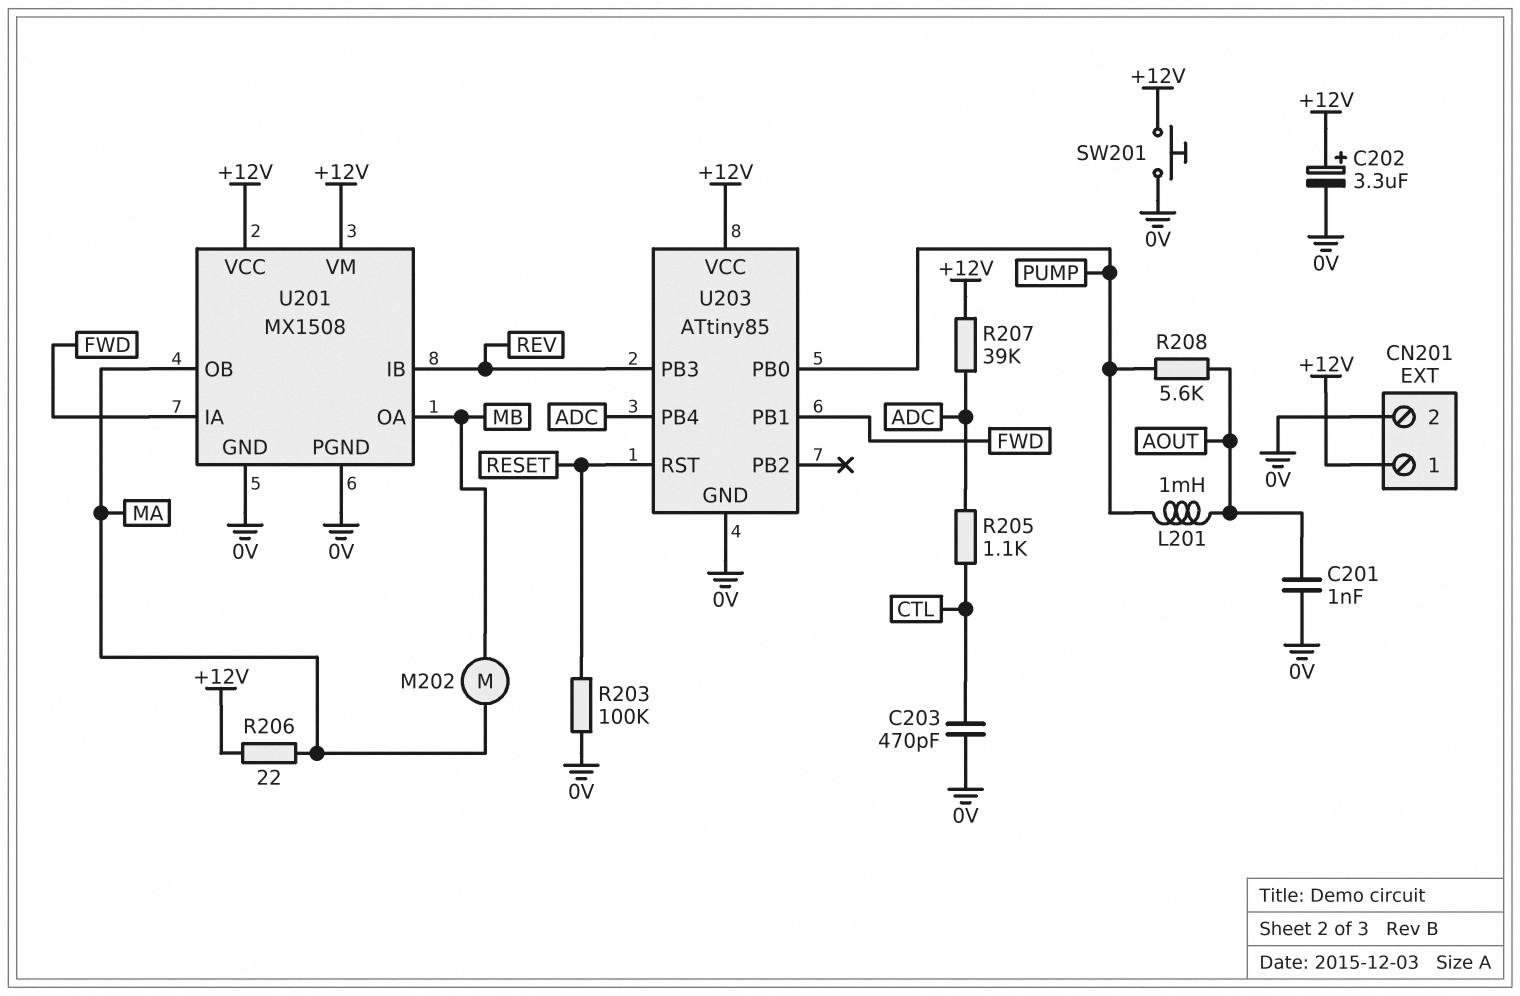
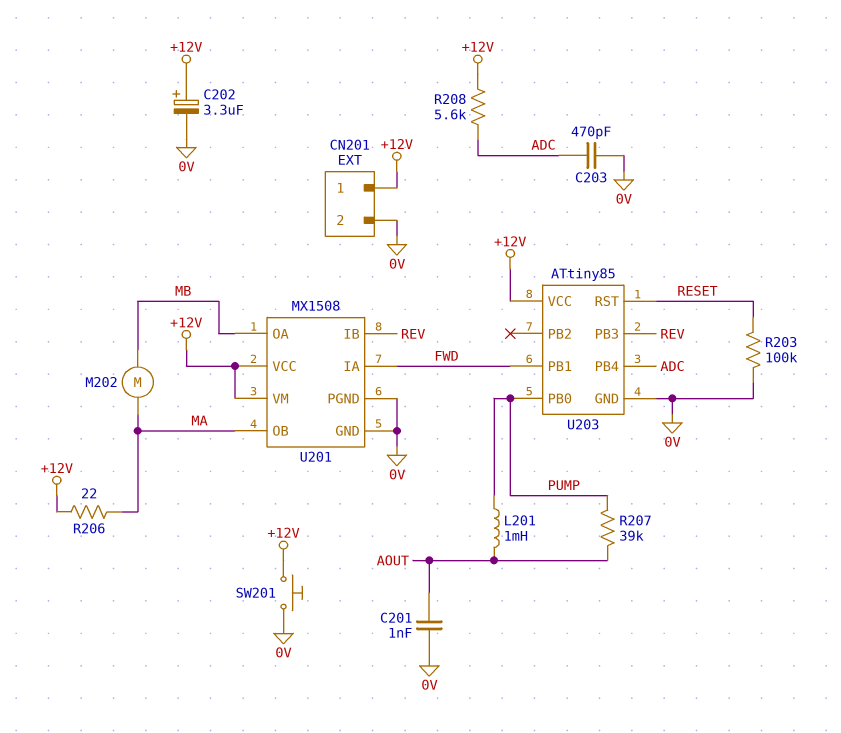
C203: 470pF (0V, CTL) -> 470pF (0V, ADC)
R205: 1.1k (ADC, CTL) -> none
R207: 39k (+12V, ADC) -> 39k (AOUT, PUMP)
R208: 5.6k (AOUT, PUMP) -> 5.6k (+12V, ADC)

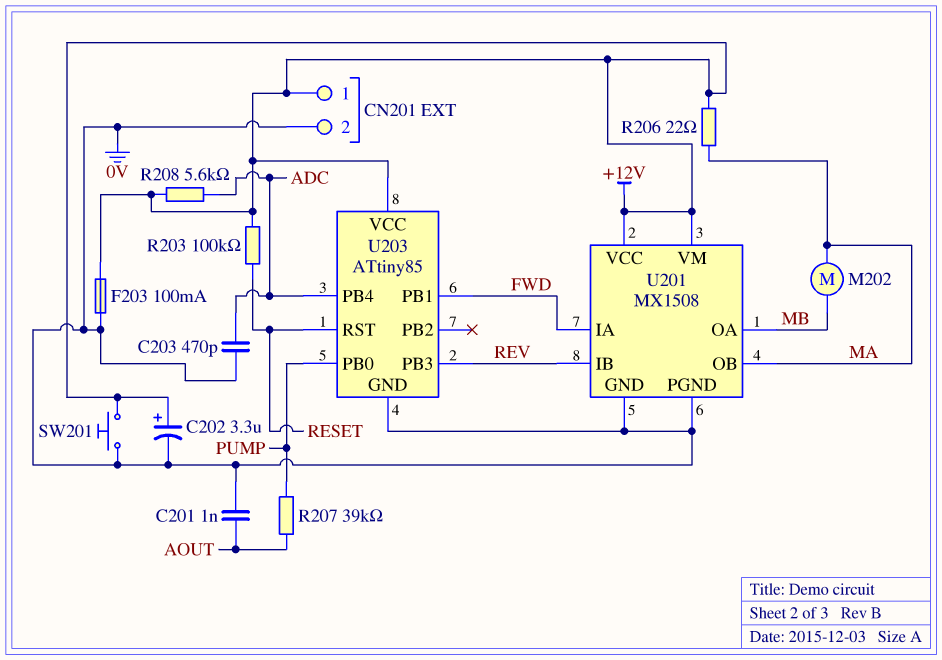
F203: none -> 100mA (+12V, 0V)
L201: 1mH (AOUT, PUMP) -> none
R203: 100k (0V, RESET) -> 100k (+12V, RESET)

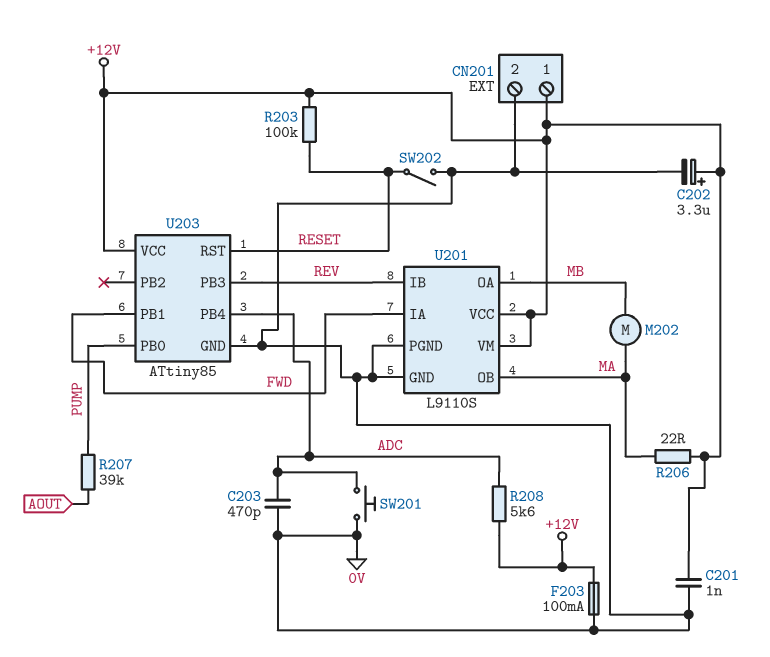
C201: 1nF (0V, AOUT) -> 1nF (+12V, 0V)
SW201: button (+12V, 0V) -> button (0V, ADC)
SW202: none -> switch (0V, RESET)
U201: MX1508 -> L9110S

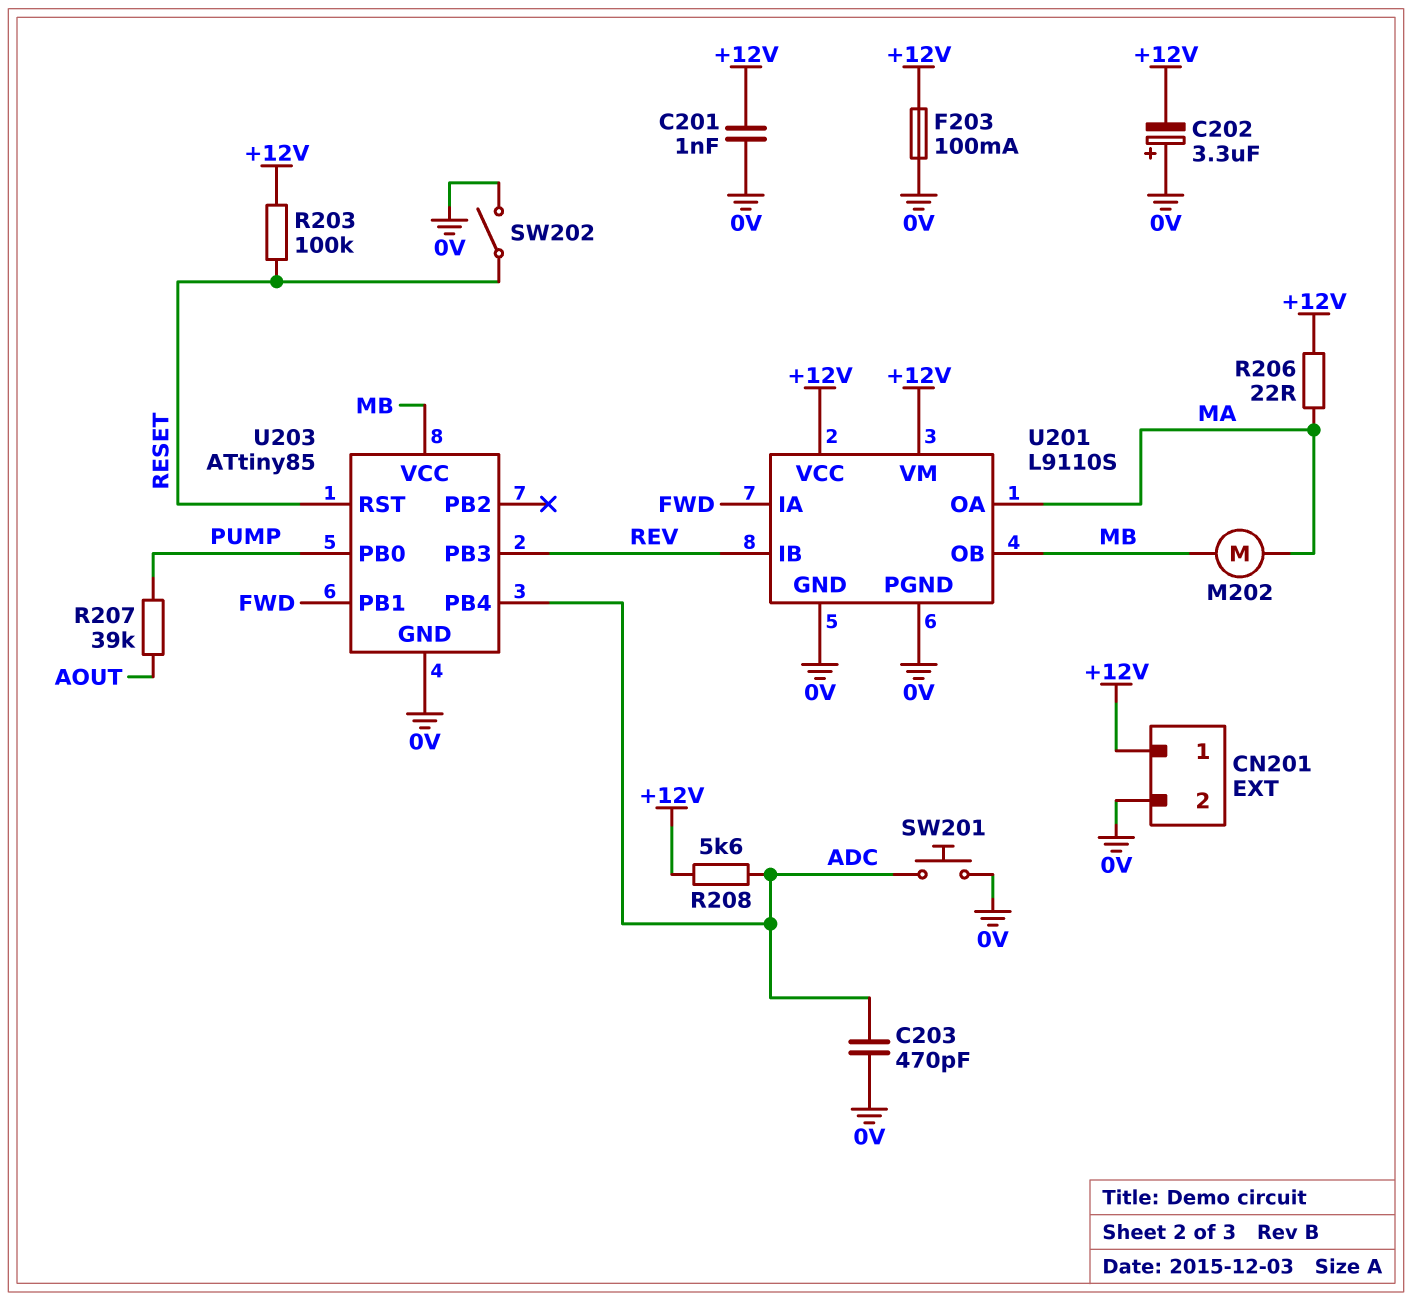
C202: 3.3uF (plus +12V, minus 0V) -> 3.3uF (plus 0V, minus +12V)
U201 pin OA: MB -> MA
U201 pin OB: MA -> MB
U203 pin VCC: +12V -> MB

